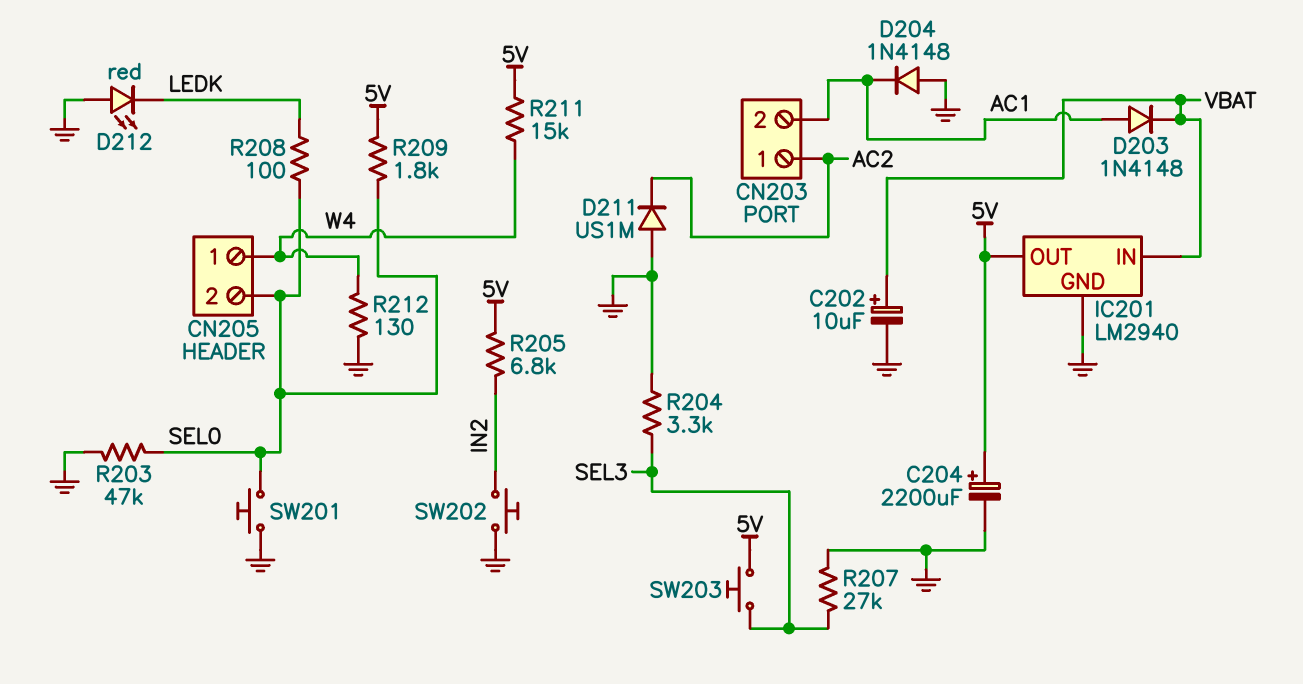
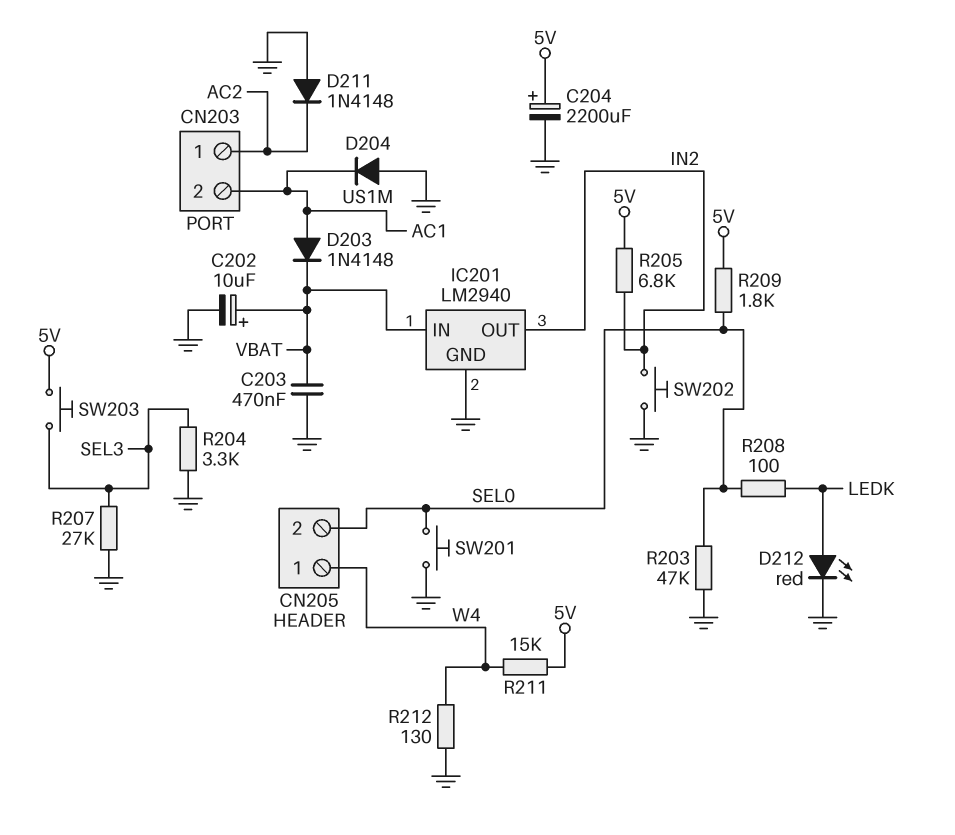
C203: none -> 470nF (GND, VBAT)
D204: diode 1N4148 (A GND, K AC1) -> diode US1M (A GND, K AC1)
D211: diode US1M (A GND, K AC2) -> diode 1N4148 (A GND, K AC2)
D212: LED red (A GND, K LEDK) -> LED red (A LEDK, K GND)
IC201 pin OUT: 5V -> IN2

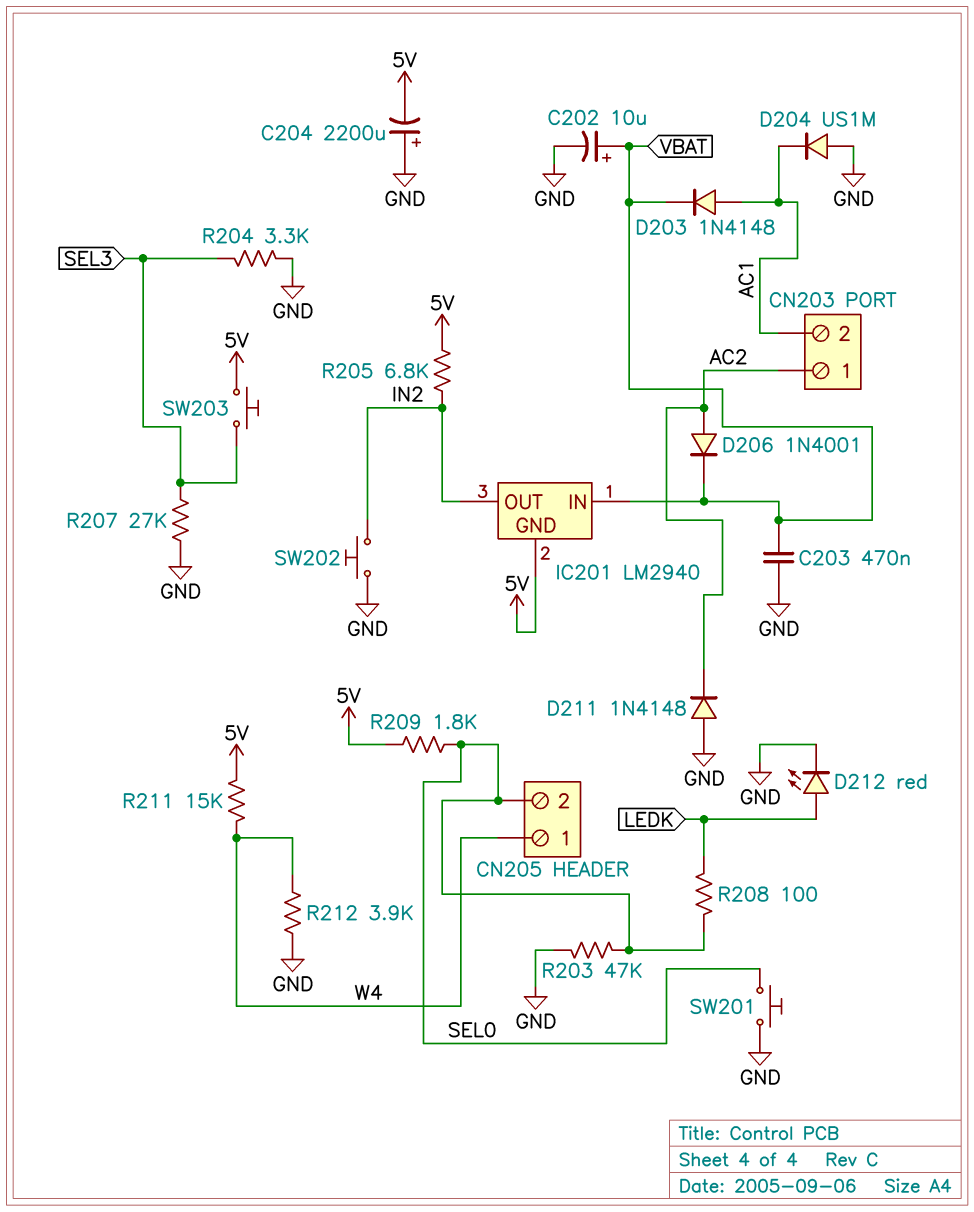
C204: 2200uF (plus 5V, minus GND) -> 2200uF (plus GND, minus 5V)
D206: none -> diode 1N4001 (A AC2, K VBAT)
IC201 pin GND: GND -> 5V
R212: 130 (GND, W4) -> 3.9k (GND, W4)

